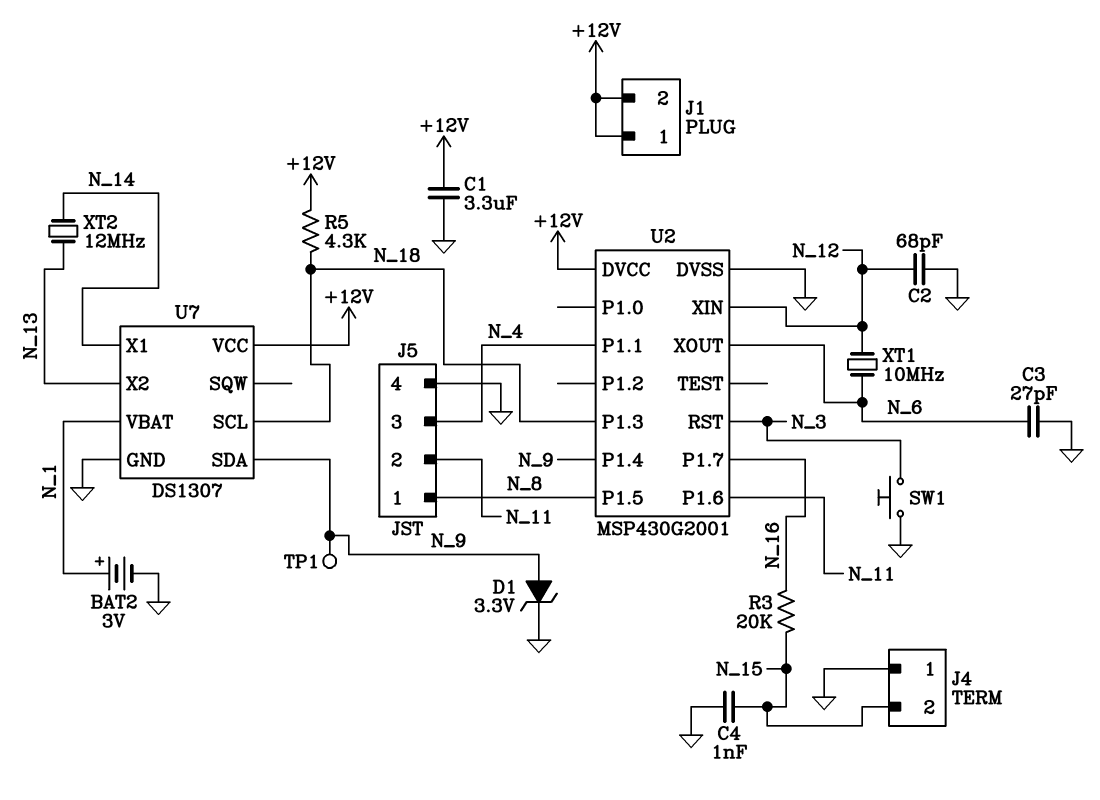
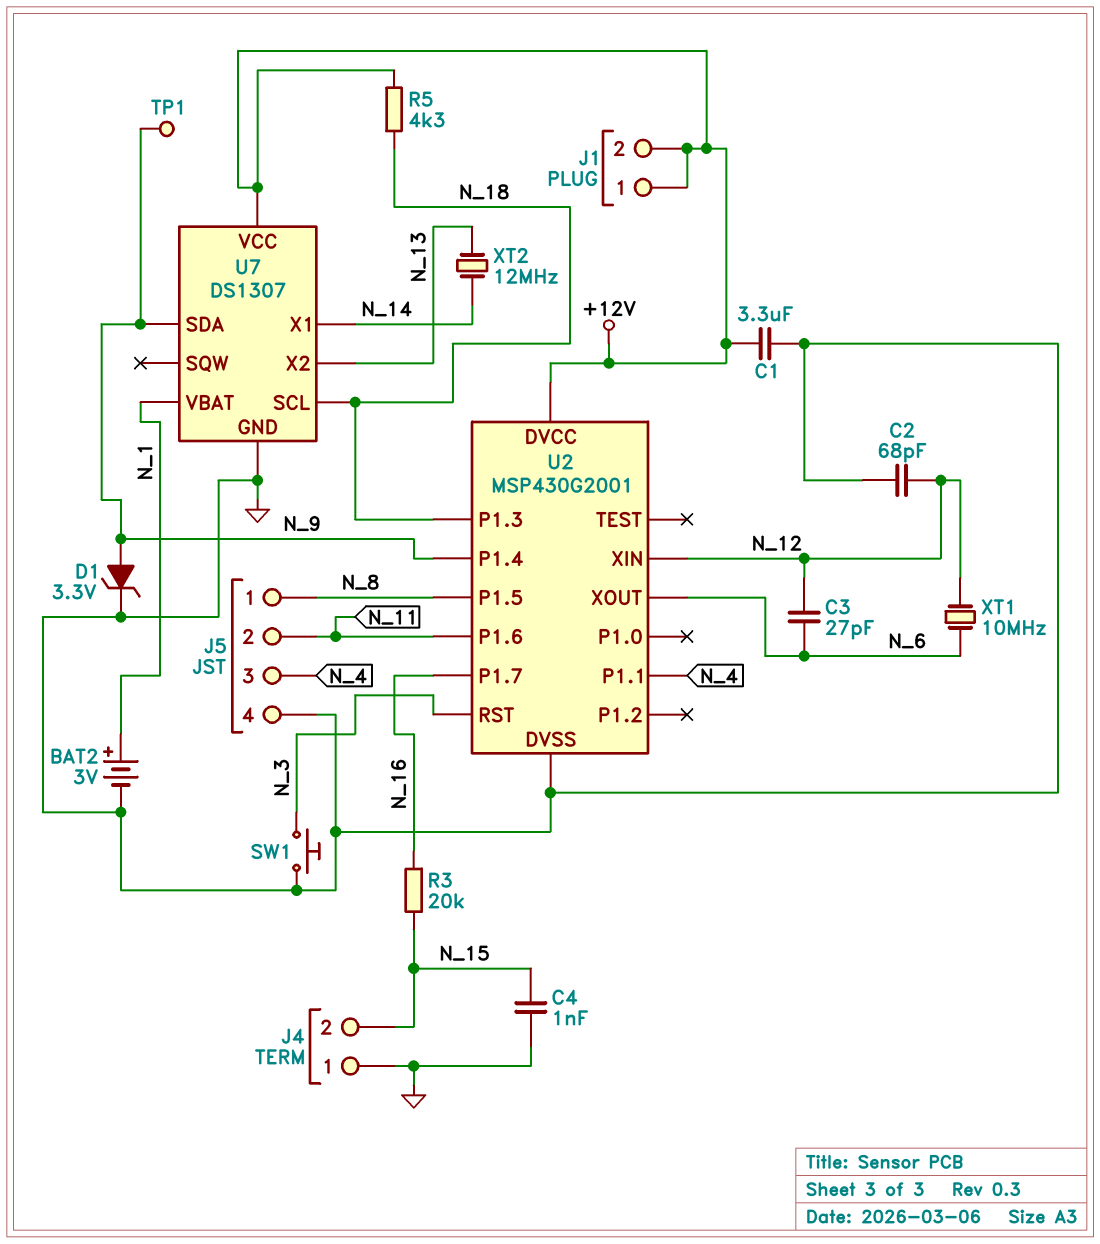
C3: 27pF (GND, N_6) -> 27pF (N_6, N_12)

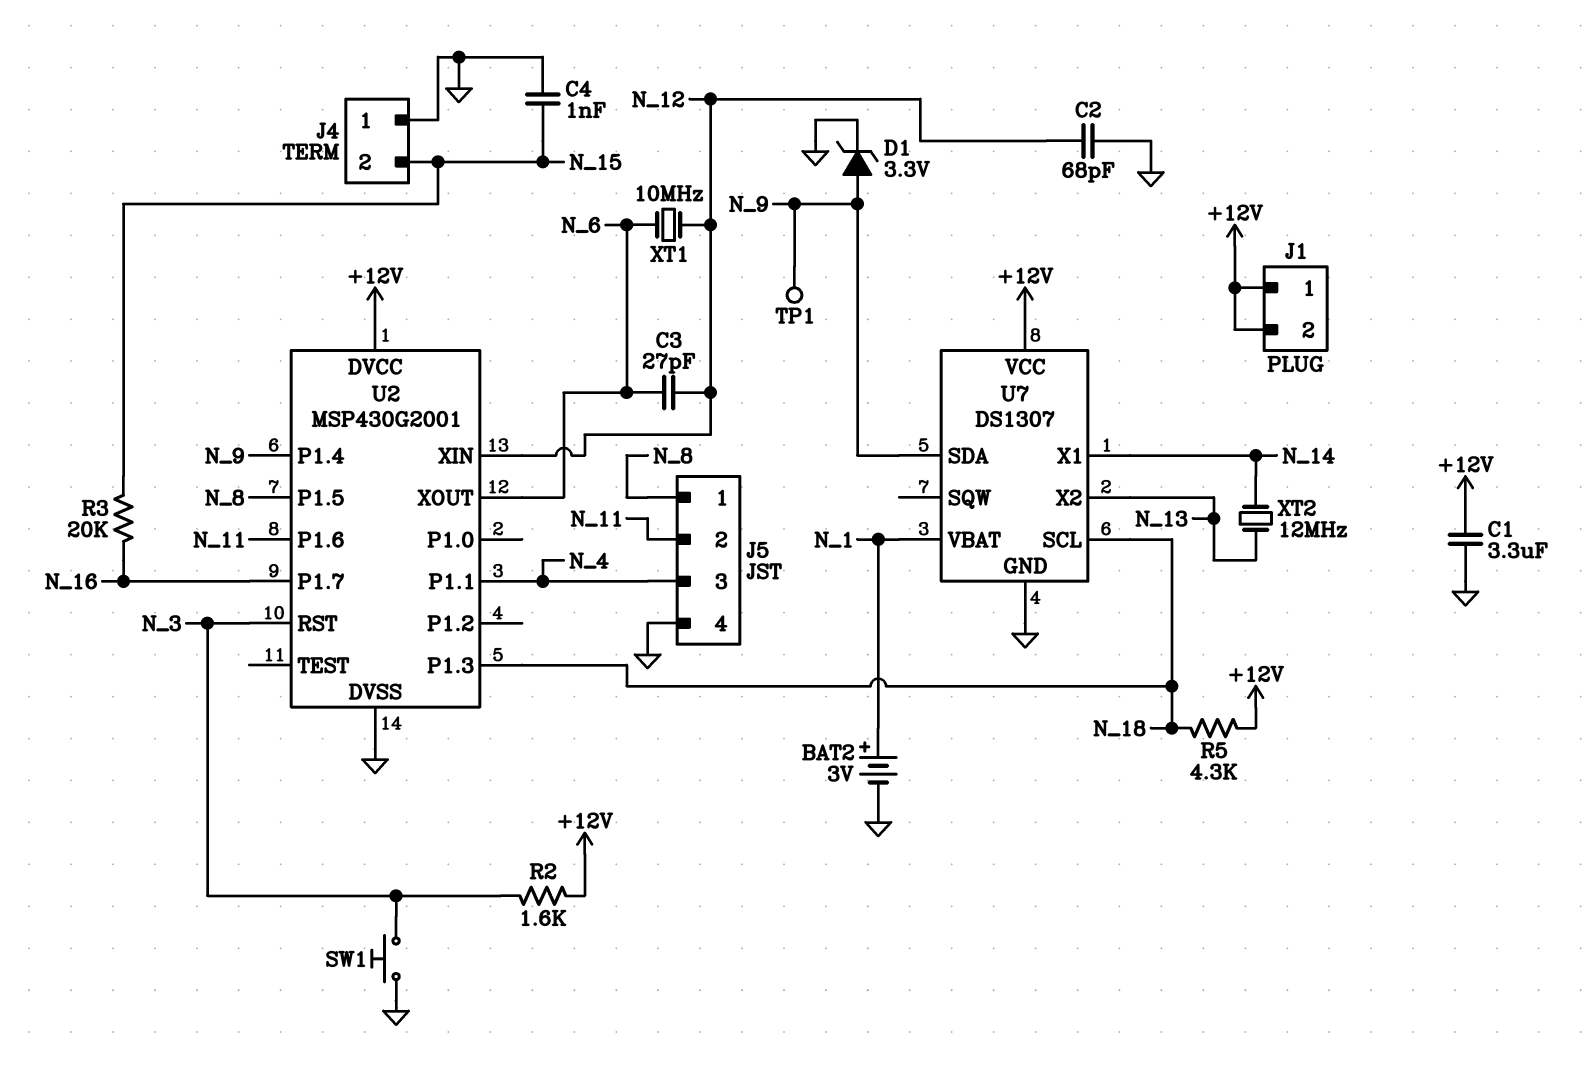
R2: none -> 1.6k (+12V, N_3)

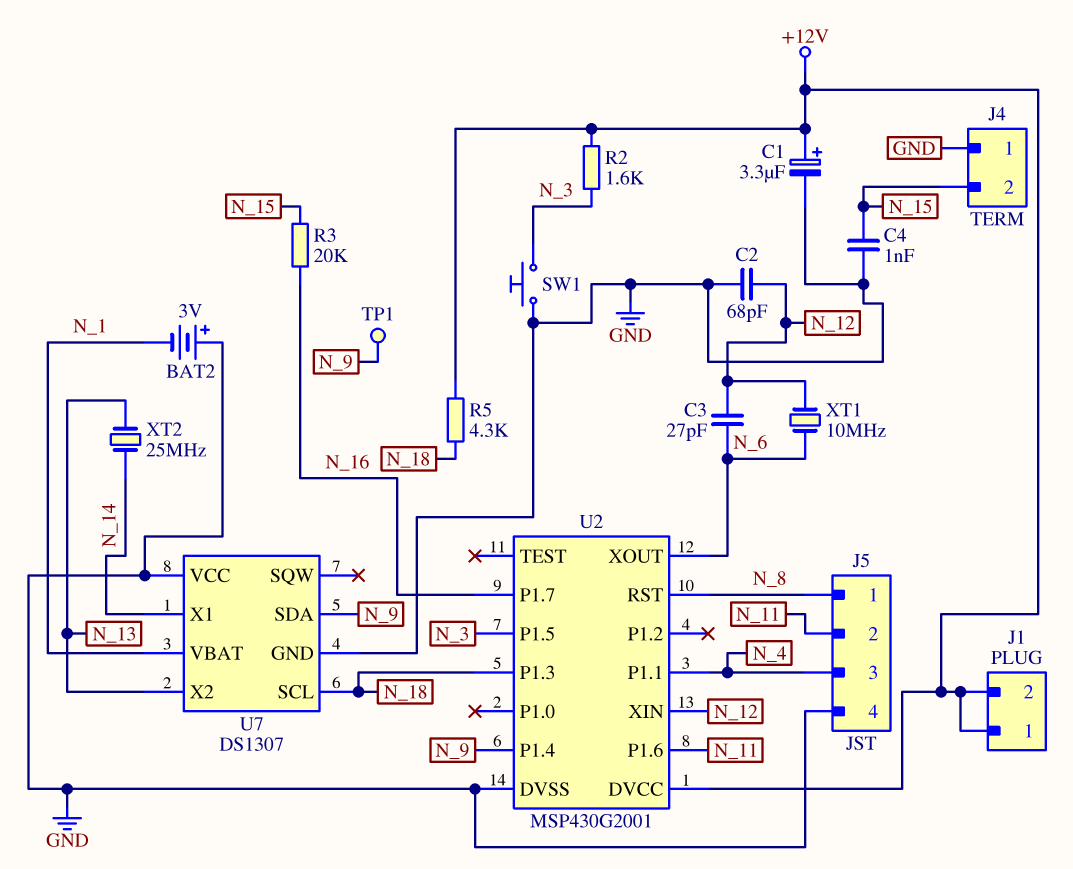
BAT2: 3V (plus N_1, minus GND) -> 3V (plus GND, minus N_1)
C1: 3.3uF (+12V, GND) -> 3.3uF (plus +12V, minus GND)
D1: zener 3.3V (A N_9, K GND) -> none
U2 pin P1.5: N_8 -> N_3
U2 pin RST: N_3 -> N_8
U7 pin VCC: +12V -> GND
XT2: 12MHz (N_13, N_14) -> 25MHz (N_13, N_14)

